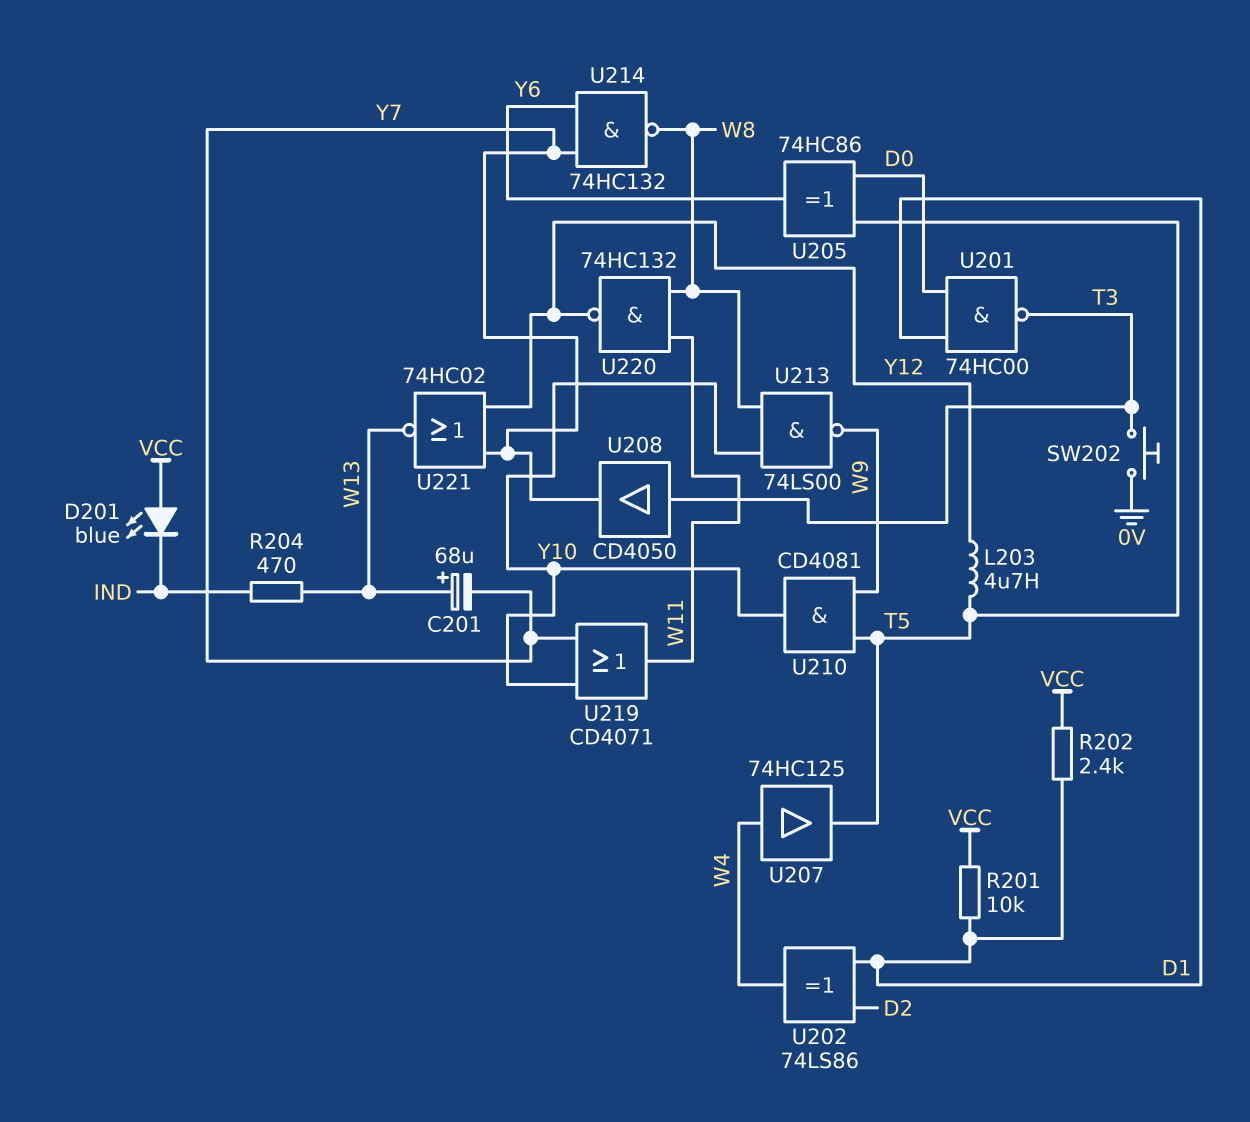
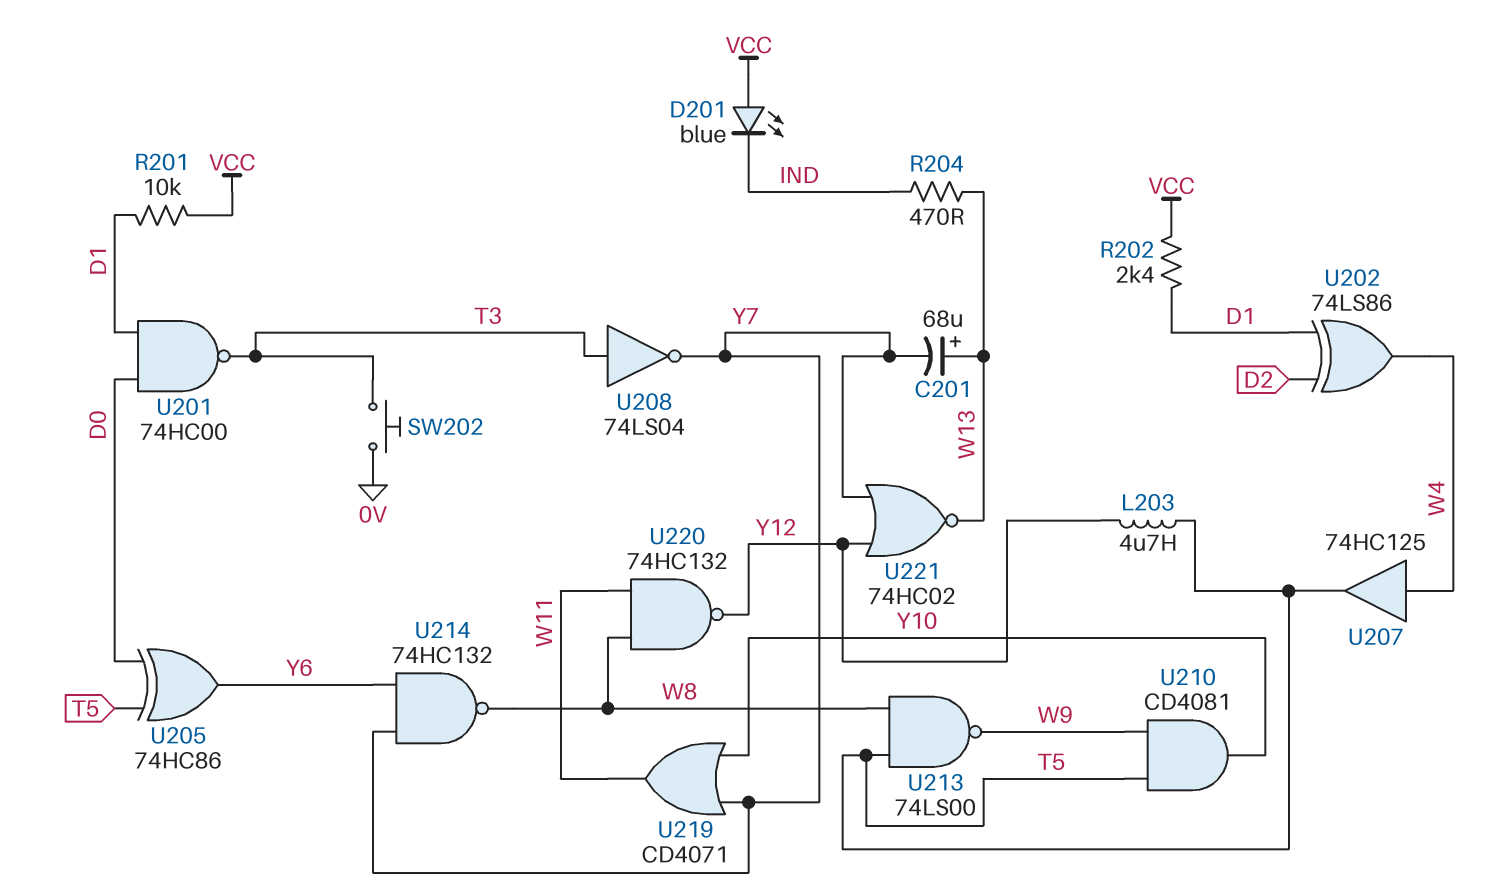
U208: buffer CD4050 (in T3, out Y7) -> NOT 74LS04 (in T3, out Y7)
U213: NAND 74LS00 (in W8, in Y10, out W9) -> NAND 74LS00 (in T5, in W8, out W9)

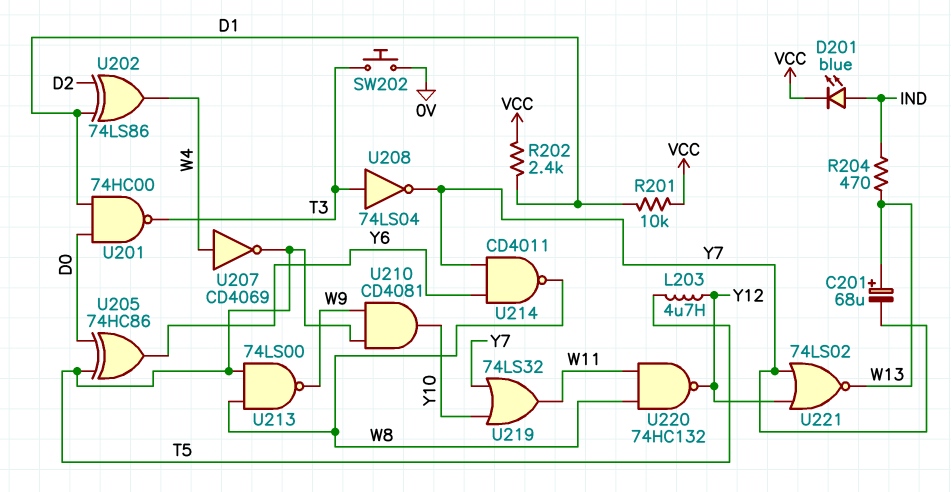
D201: LED blue (A VCC, K IND) -> LED blue (A IND, K VCC)
U207: buffer 74HC125 (in W4, out T5) -> NOT CD4069 (in W4, out T5)
U214: NAND 74HC132 (in Y6, in Y7, out W8) -> NAND CD4011 (in Y6, in Y7, out W8)
U219: OR CD4071 (in Y7, in Y10, out W11) -> OR 74LS32 (in Y7, in Y10, out W11)
U221: NOR 74HC02 (in Y7, in Y12, out W13) -> NOR 74LS02 (in Y7, in Y12, out W13)

